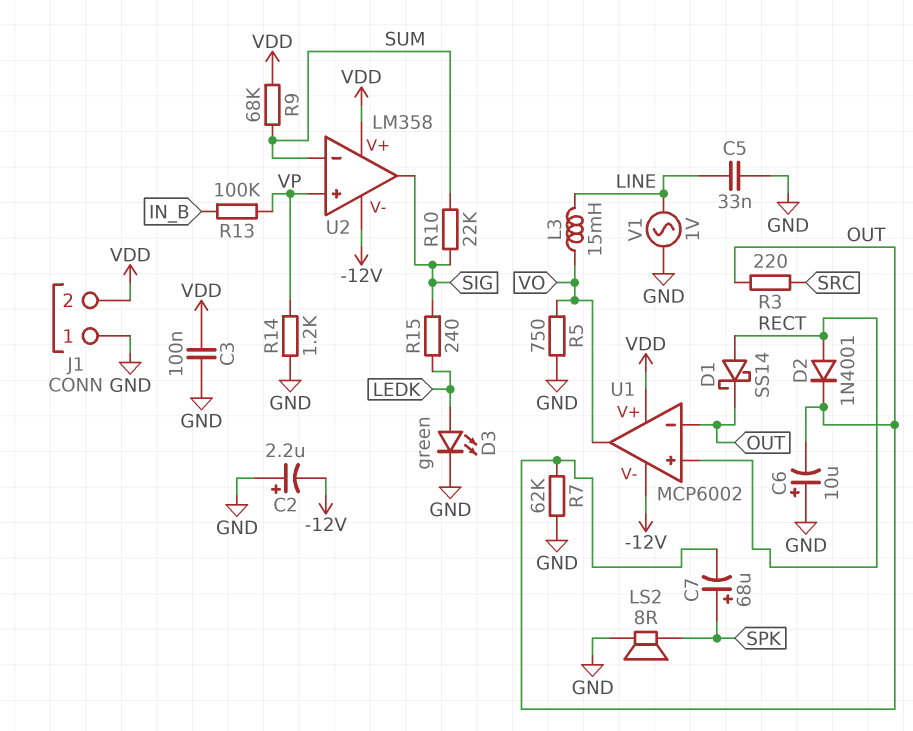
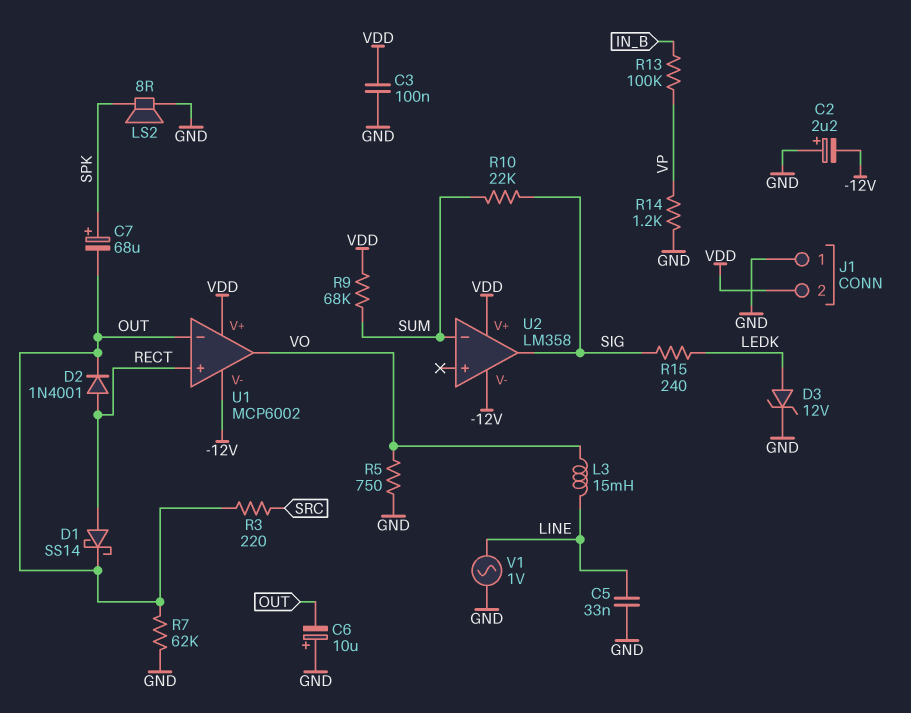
D3: LED green (A LEDK, K GND) -> zener 12V (A LEDK, K GND)
U2 pin in+: VP -> none

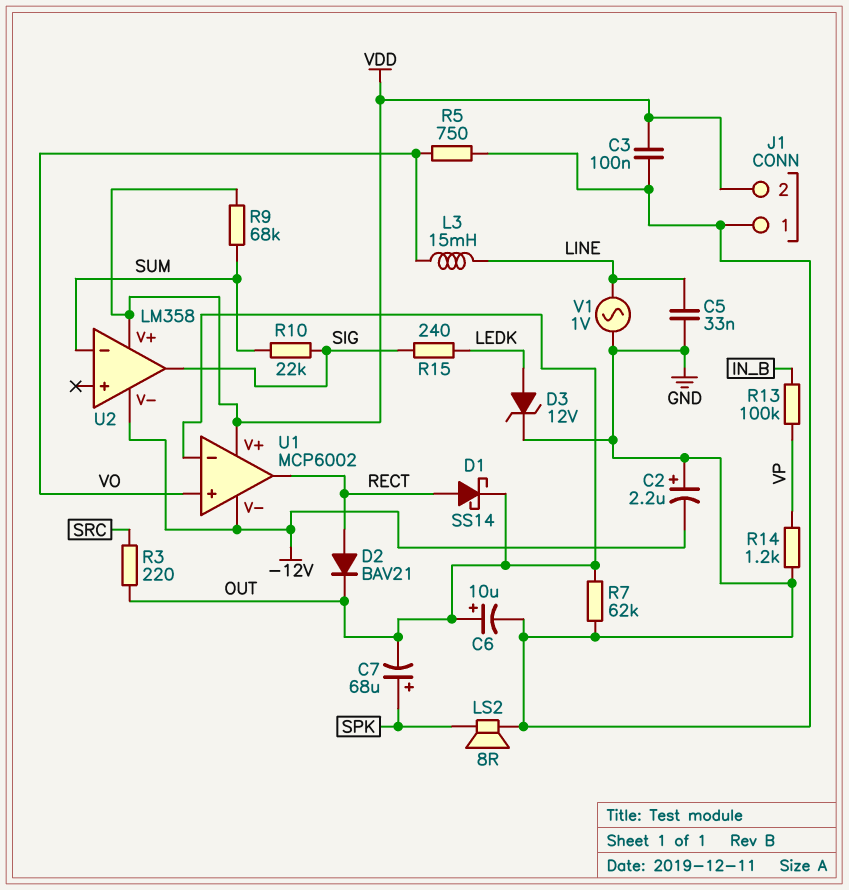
C6: 10uF (plus GND, minus OUT) -> 10uF (plus OUT, minus GND)
D2: diode 1N4001 (A RECT, K OUT) -> diode BAV21 (A RECT, K OUT)
U1 pin in+: RECT -> VO
U1 pin out: VO -> RECT

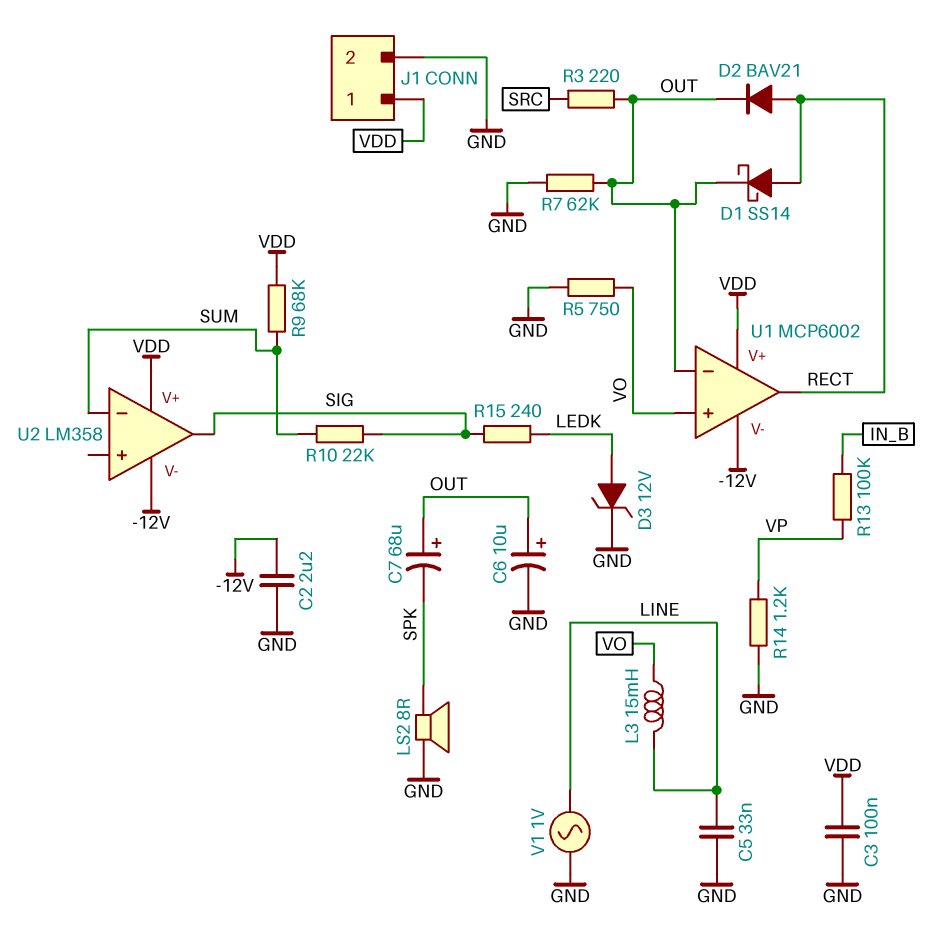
C2: 2.2uF (plus GND, minus -12V) -> 2.2uF (-12V, GND)
C7: 68uF (plus SPK, minus OUT) -> 68uF (plus OUT, minus SPK)
J1 pin 1: GND -> VDD
J1 pin 2: VDD -> GND

